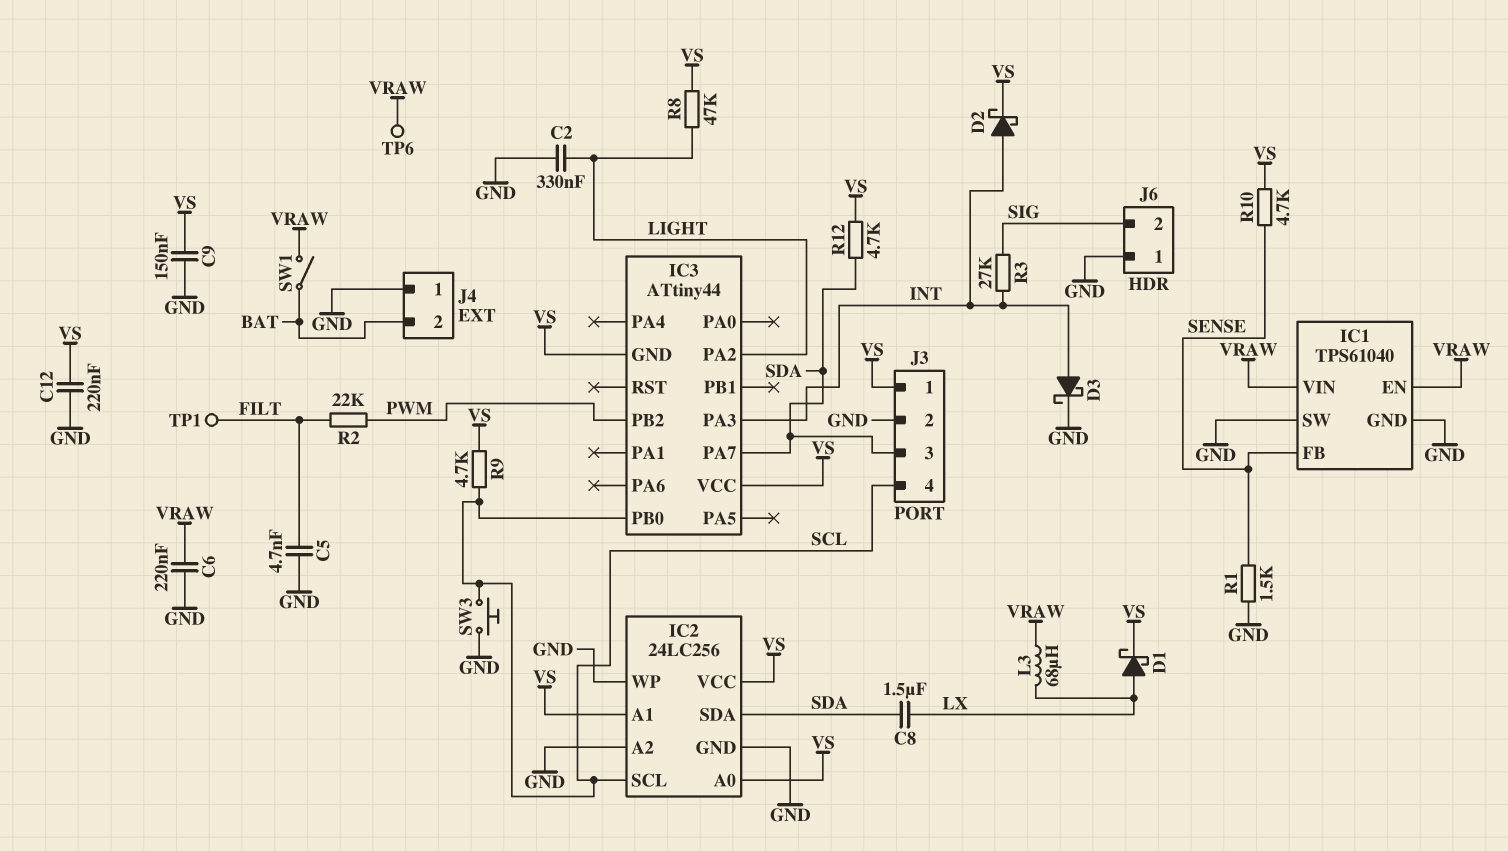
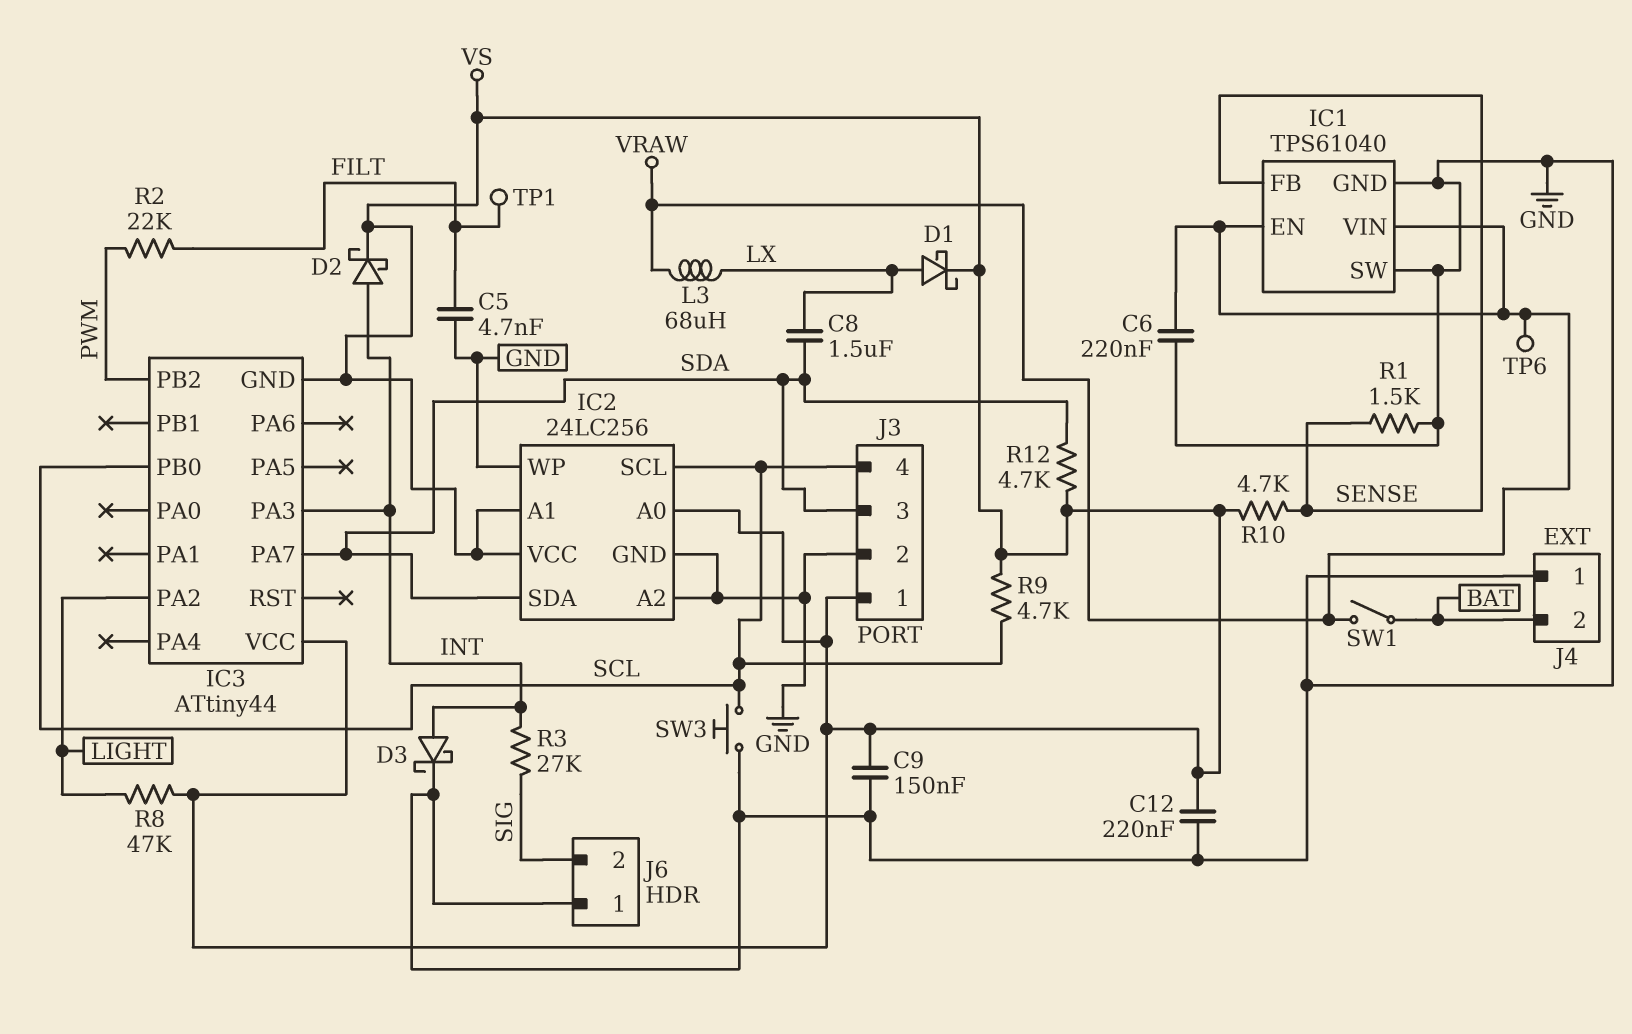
C2: 330nF (GND, LIGHT) -> none

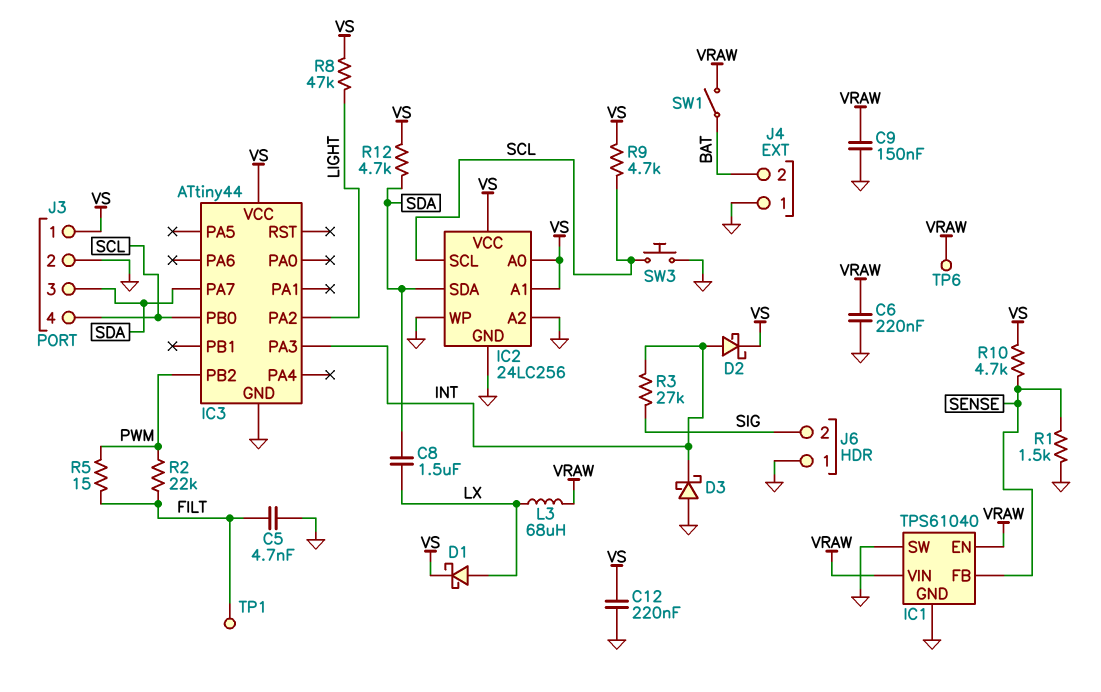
C9: 150nF (GND, VS) -> 150nF (GND, VRAW)
D3: schottky (A INT, K GND) -> schottky (A GND, K INT)
IC3 pin GND: VS -> GND
R5: none -> 15 (FILT, PWM)

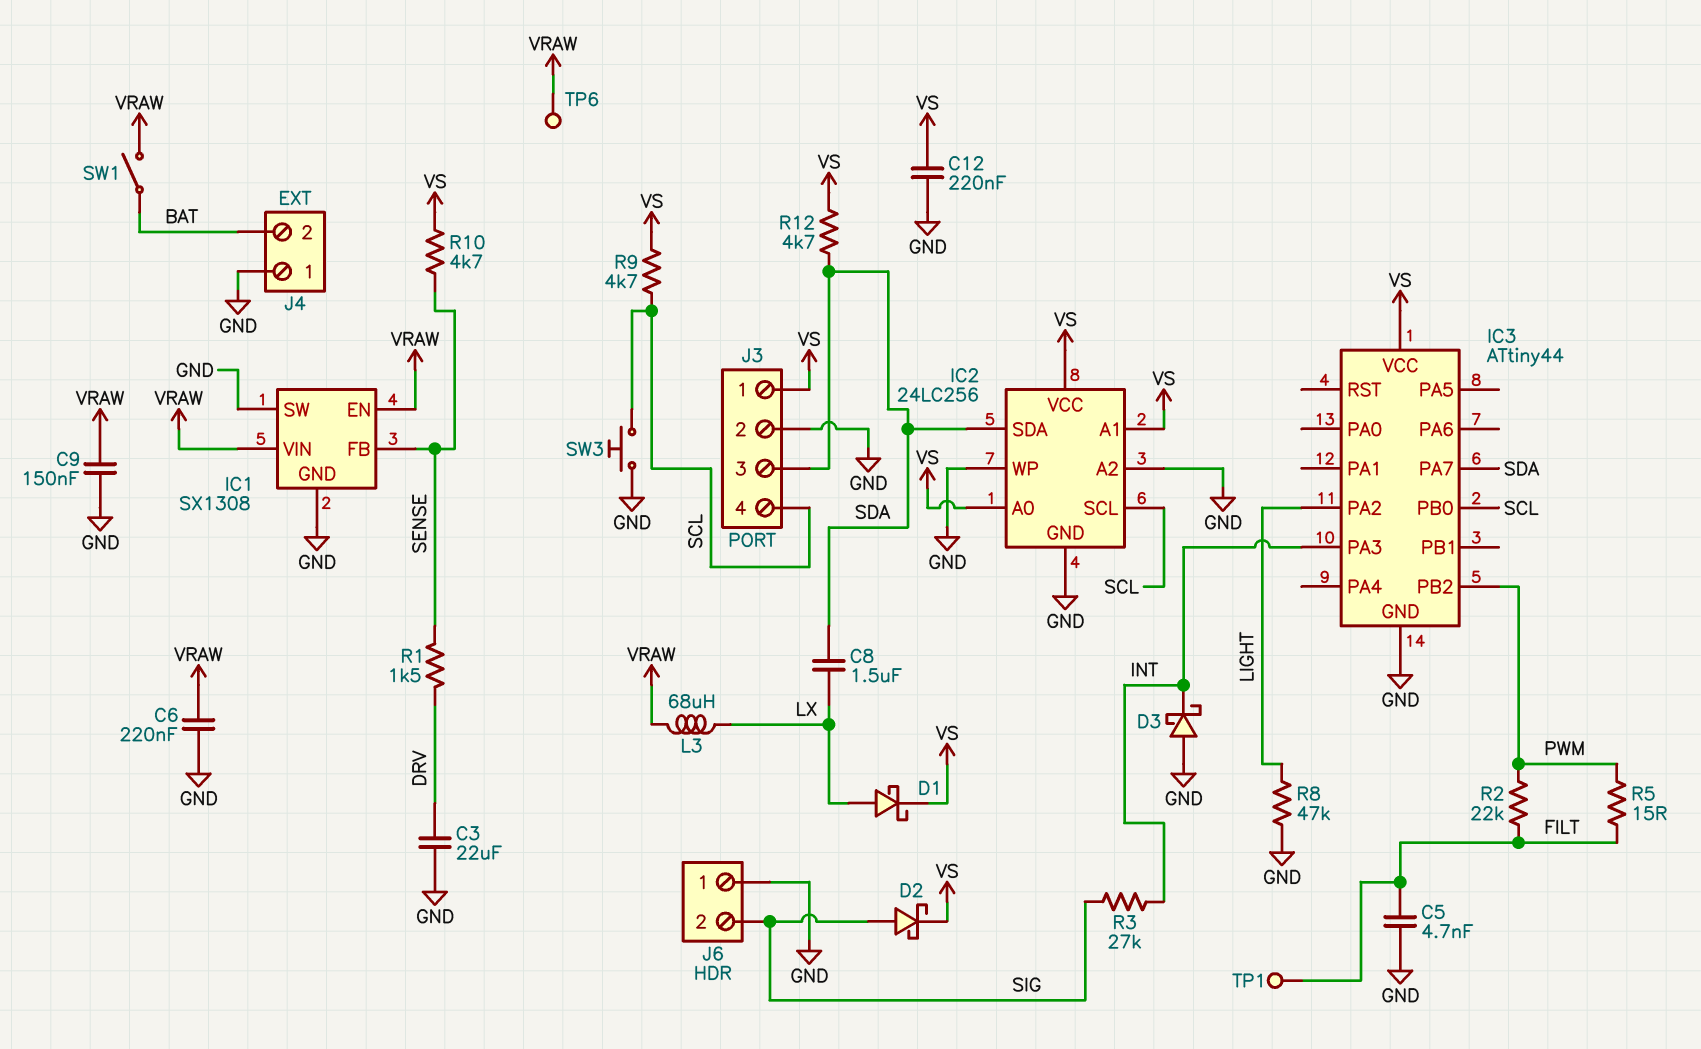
C3: none -> 22uF (DRV, GND)
D2: schottky (A INT, K VS) -> schottky (A SIG, K VS)
IC1: TPS61040 -> SX1308
R1: 1.5k (GND, SENSE) -> 1.5k (DRV, SENSE)
R8: 47k (LIGHT, VS) -> 47k (GND, LIGHT)

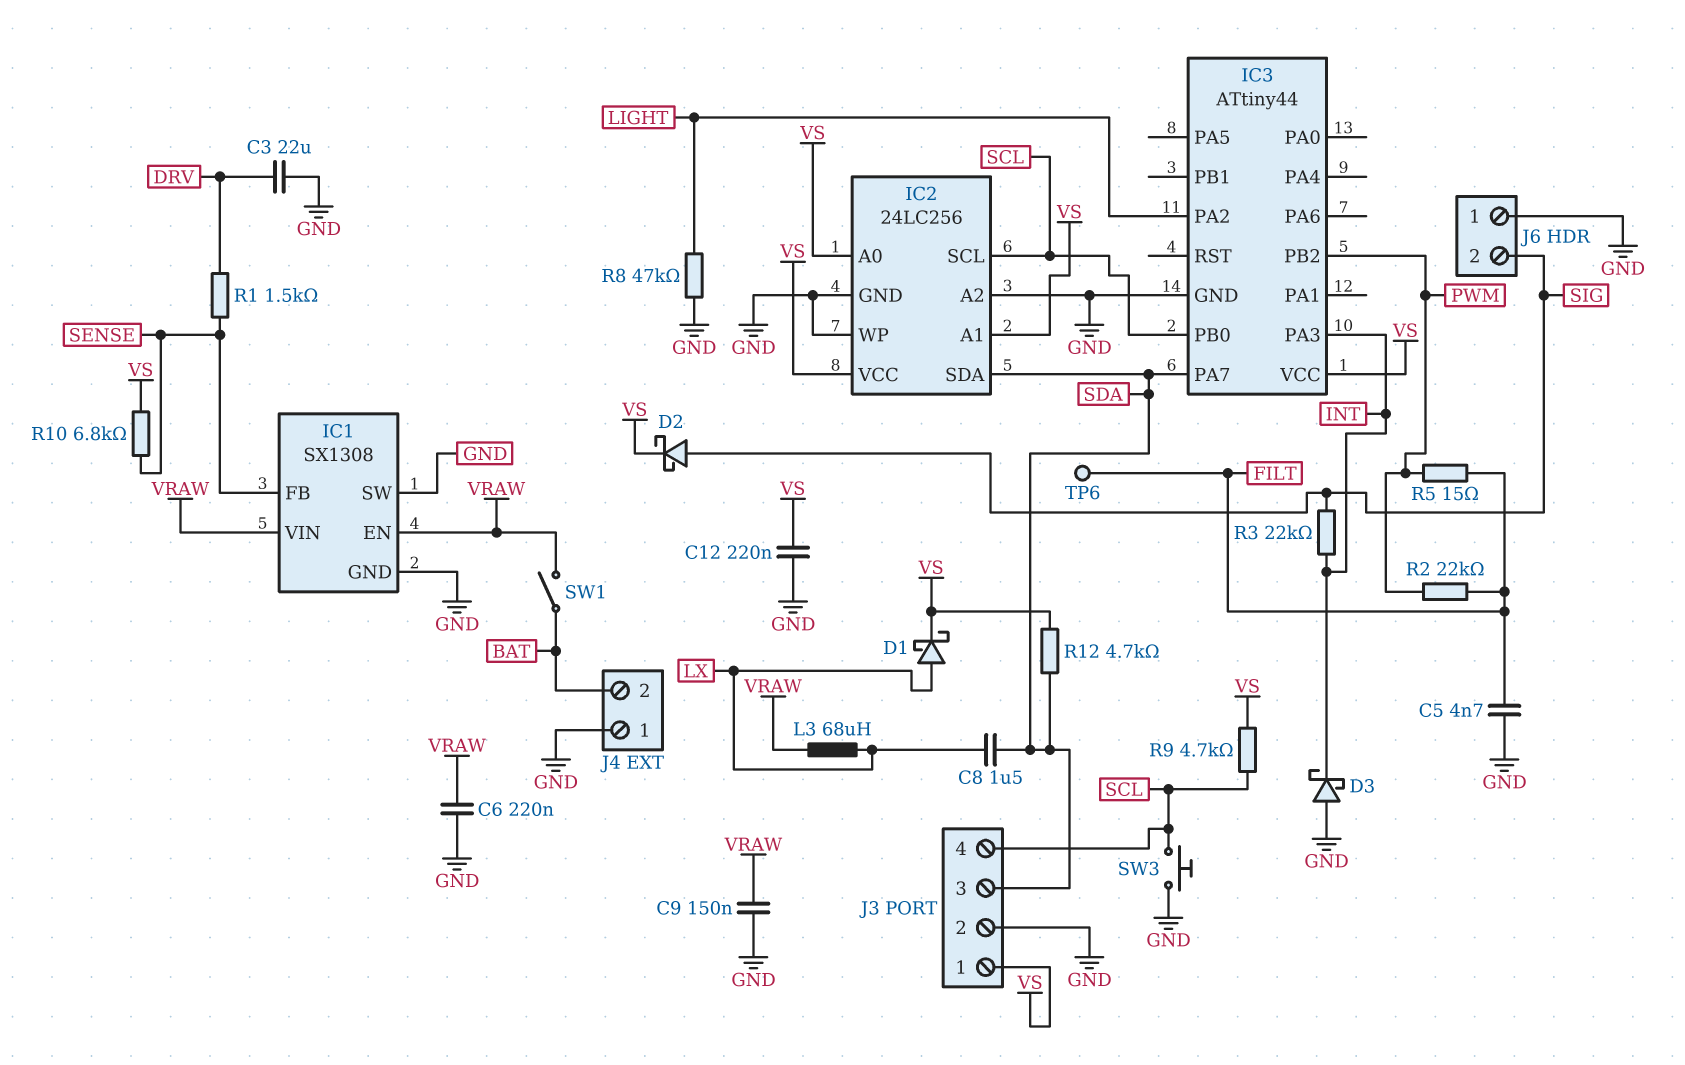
R3: 27k (INT, SIG) -> 22k (INT, SIG)
R10: 4.7k (SENSE, VS) -> 6.8k (SENSE, VS)
TP1: test point (FILT) -> none
TP6: test point (VRAW) -> test point (FILT)

